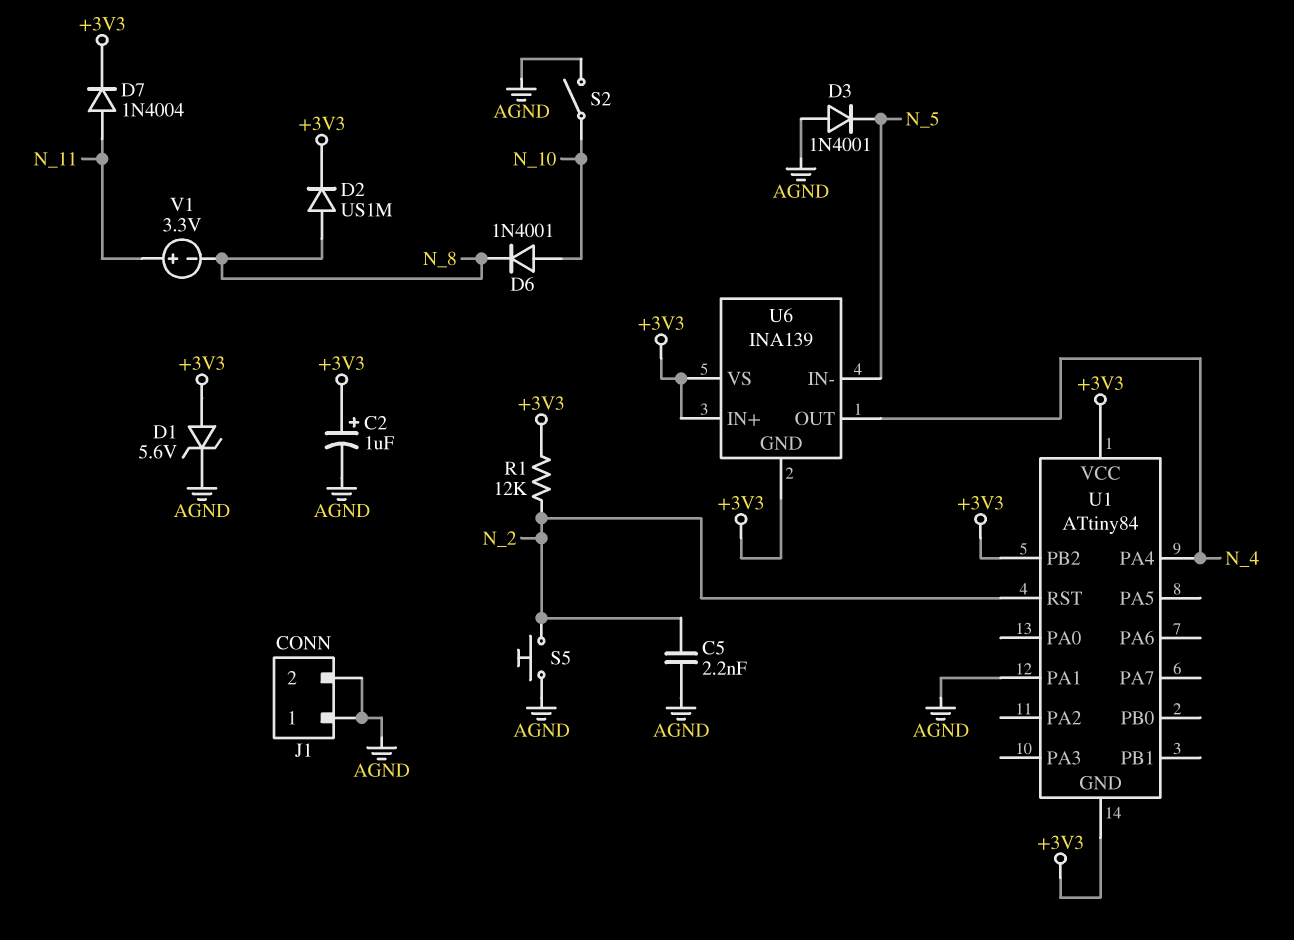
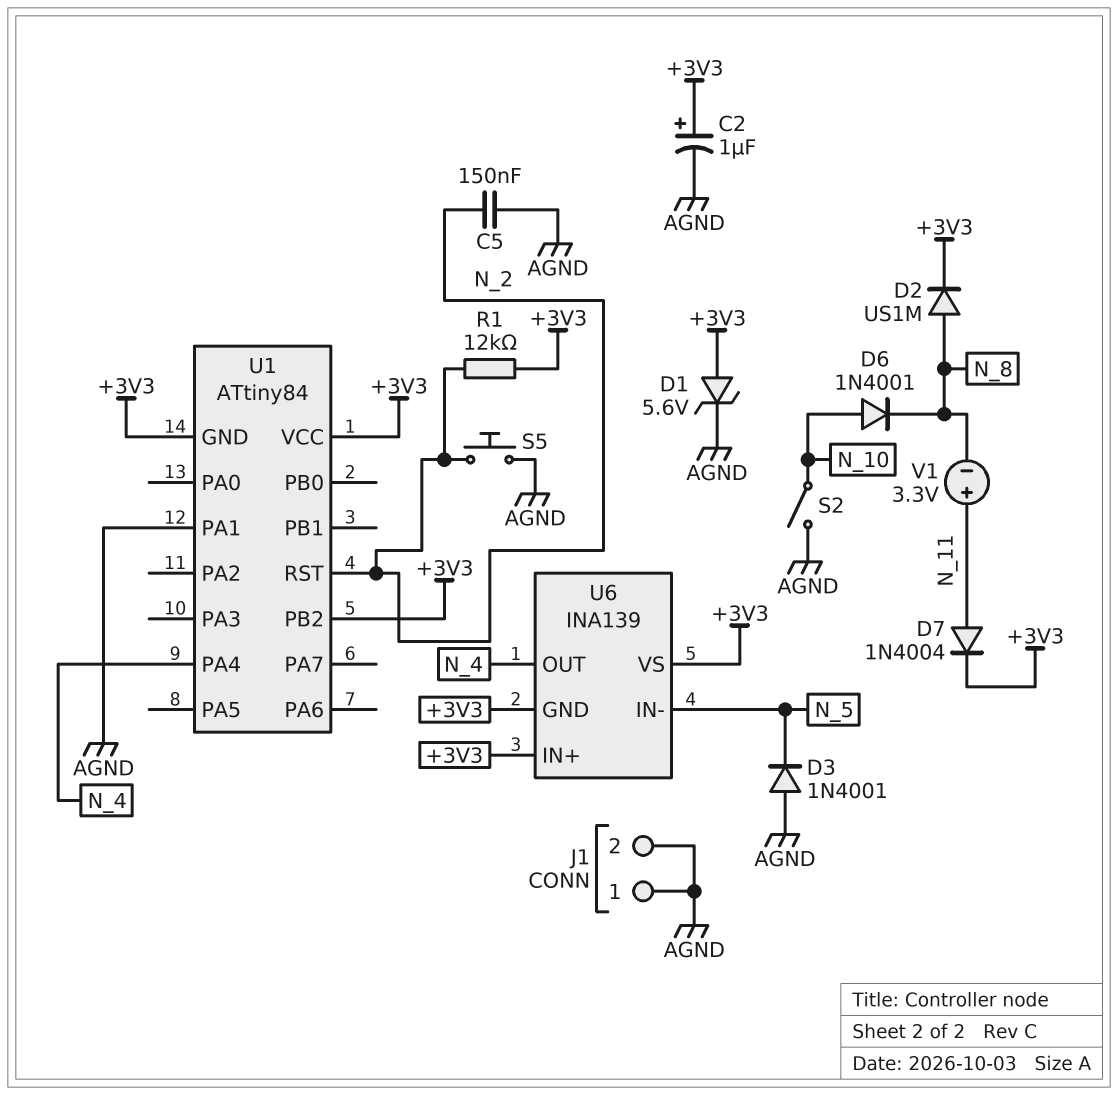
C5: 2.2nF (AGND, N_2) -> 150nF (AGND, N_2)

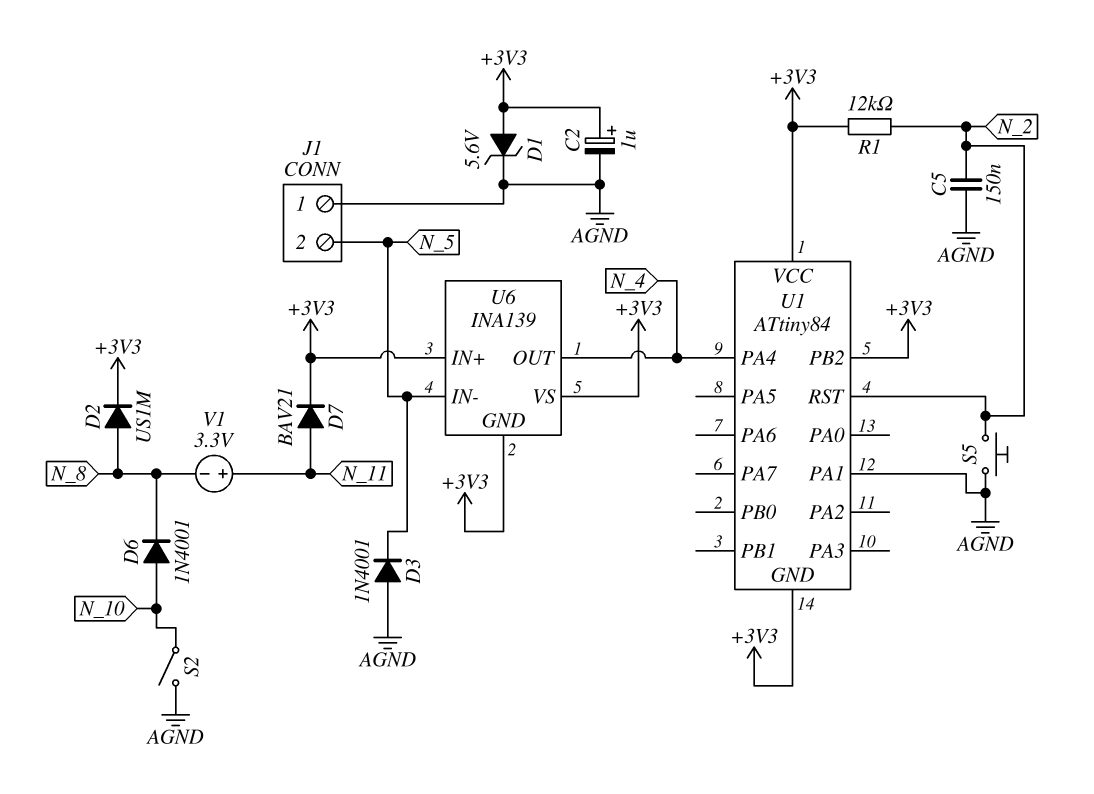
D7: diode 1N4004 (A N_11, K +3V3) -> diode BAV21 (A N_11, K +3V3)
J1 pin 2: AGND -> N_5

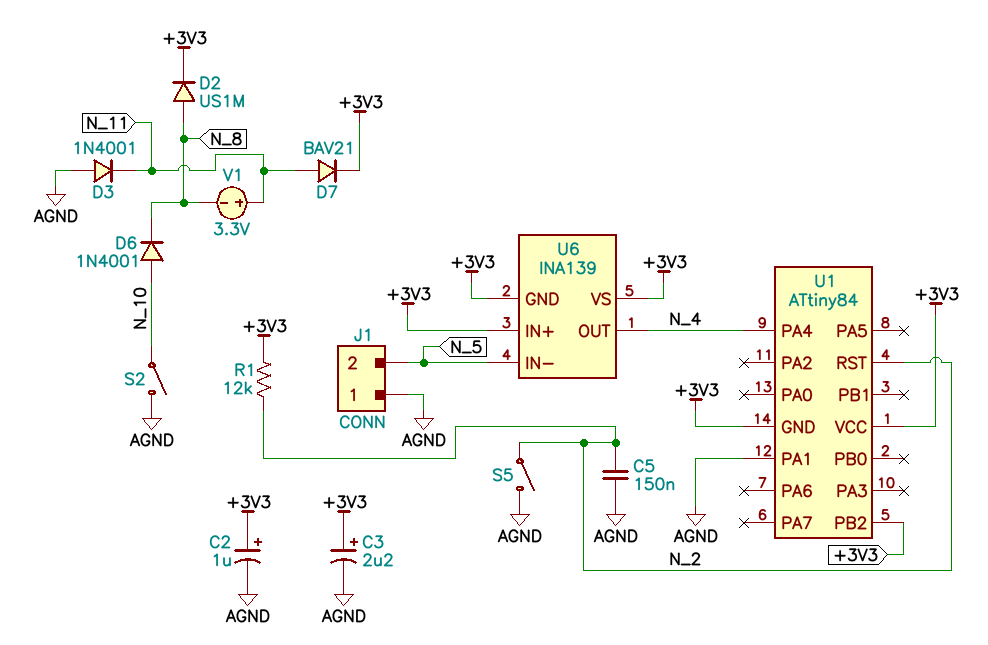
C3: none -> 2.2uF (plus +3V3, minus AGND)
D1: zener 5.6V (A +3V3, K AGND) -> none
D3: diode 1N4001 (A AGND, K N_5) -> diode 1N4001 (A AGND, K N_11)
S5: button (AGND, N_2) -> switch (AGND, N_2)

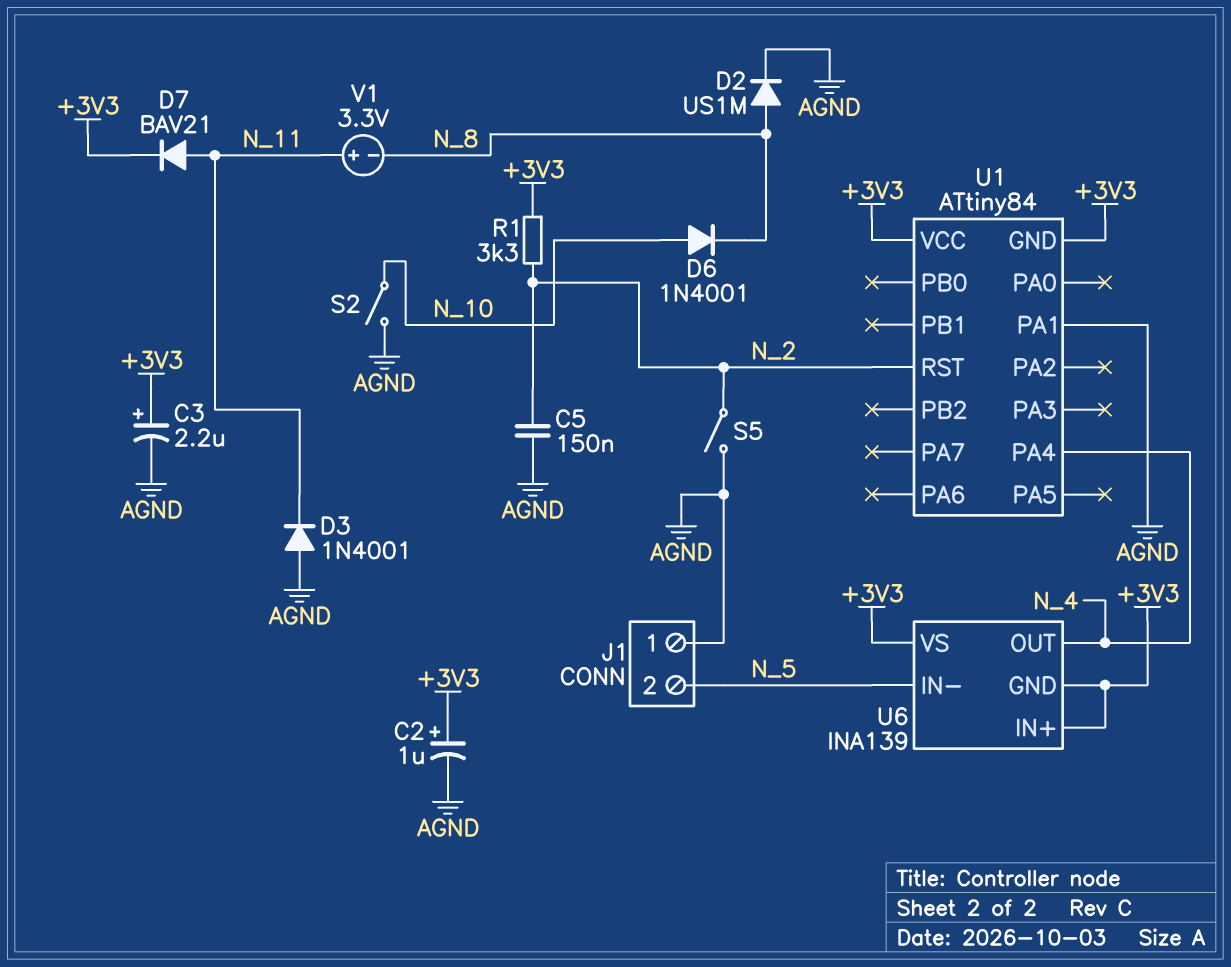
D2: diode US1M (A N_8, K +3V3) -> diode US1M (A N_8, K AGND)
R1: 12k (+3V3, N_2) -> 3.3k (+3V3, N_2)
U1 pin PB2: +3V3 -> none

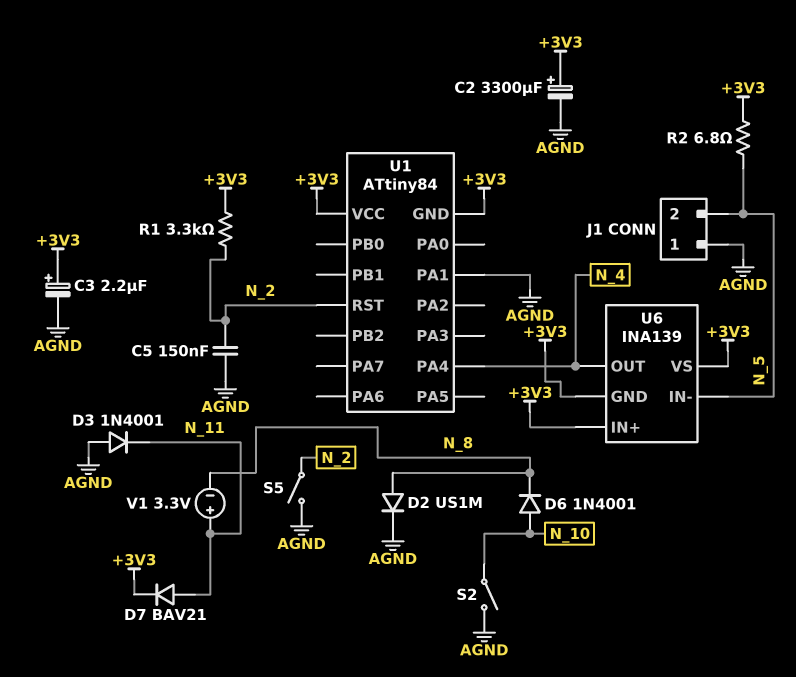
C2: 1uF (plus +3V3, minus AGND) -> 3300uF (plus +3V3, minus AGND)
R2: none -> 6.8 (+3V3, N_5)

